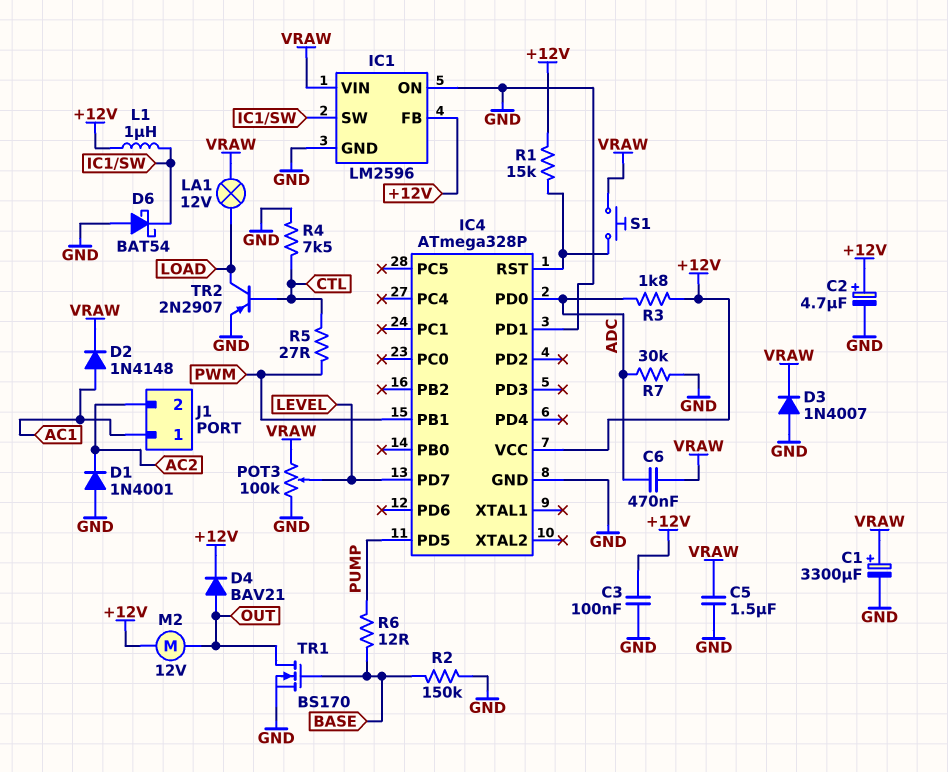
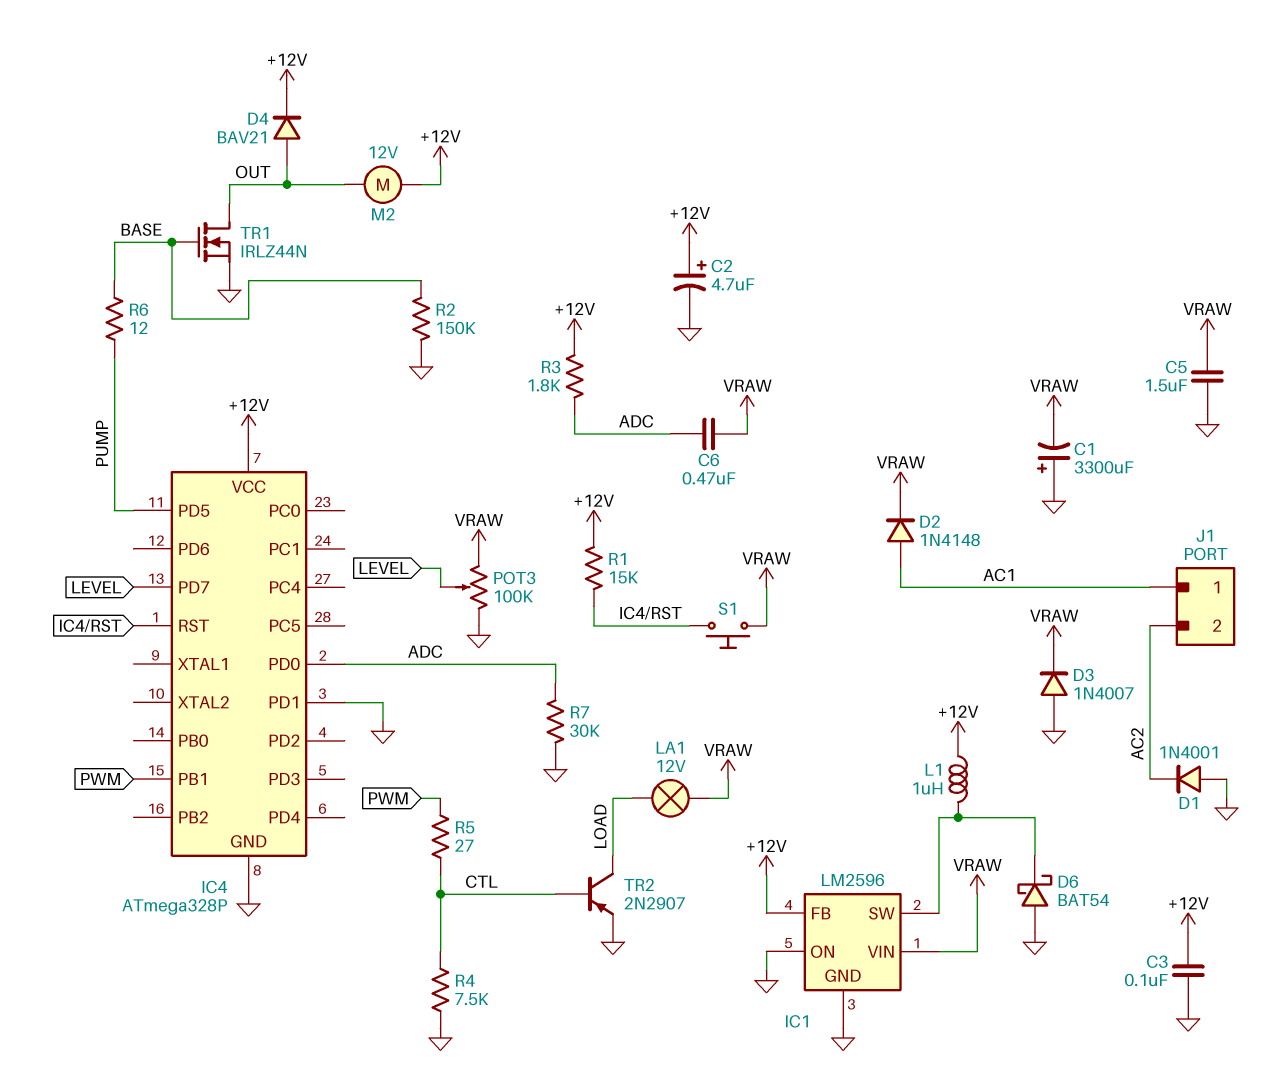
C1: 3300uF (plus VRAW, minus GND) -> 3300uF (plus GND, minus VRAW)
TR1: NMOS BS170 (G BASE, D OUT, S GND) -> NMOS IRLZ44N (G BASE, D OUT, S GND)

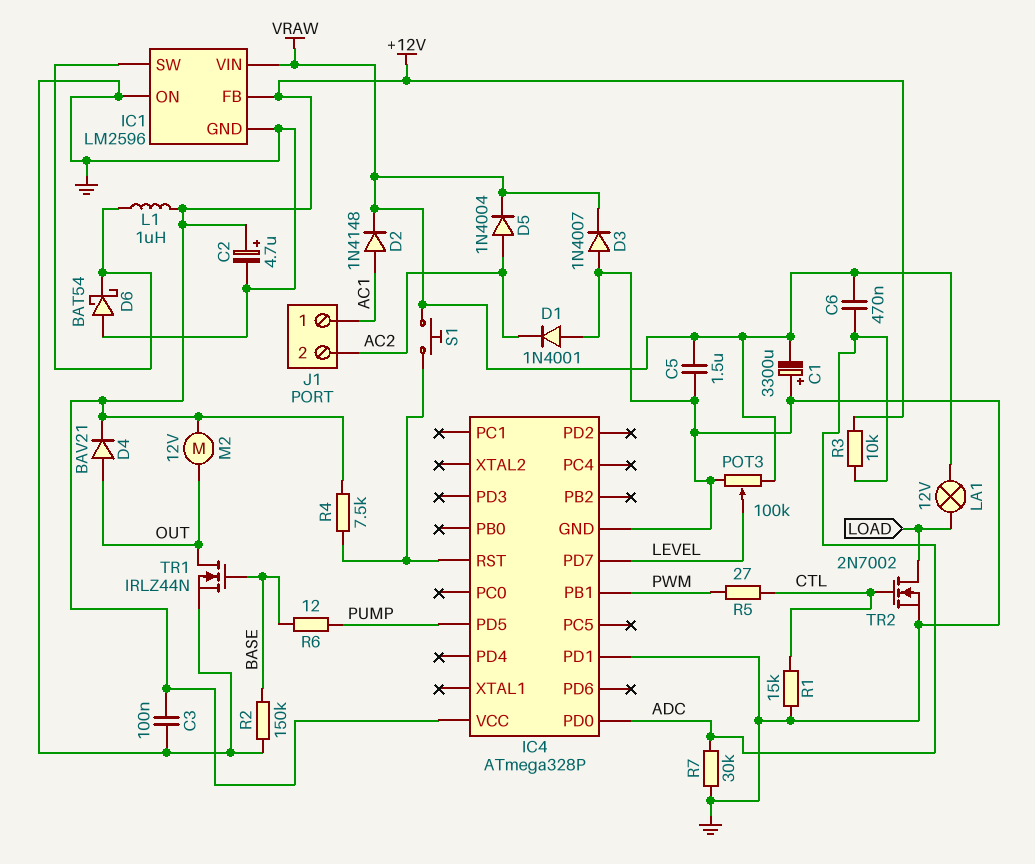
D5: none -> diode 1N4004 (A AC2, K VRAW)
R1: 15k (+12V, IC4/RST) -> 15k (CTL, GND)
R3: 1.8k (+12V, ADC) -> 10k (+12V, ADC)
R4: 7.5k (CTL, GND) -> 7.5k (+12V, IC4/RST)
TR2: PNP 2N2907 (B CTL, C LOAD, E GND) -> NMOS 2N7002 (G CTL, D LOAD, S GND)

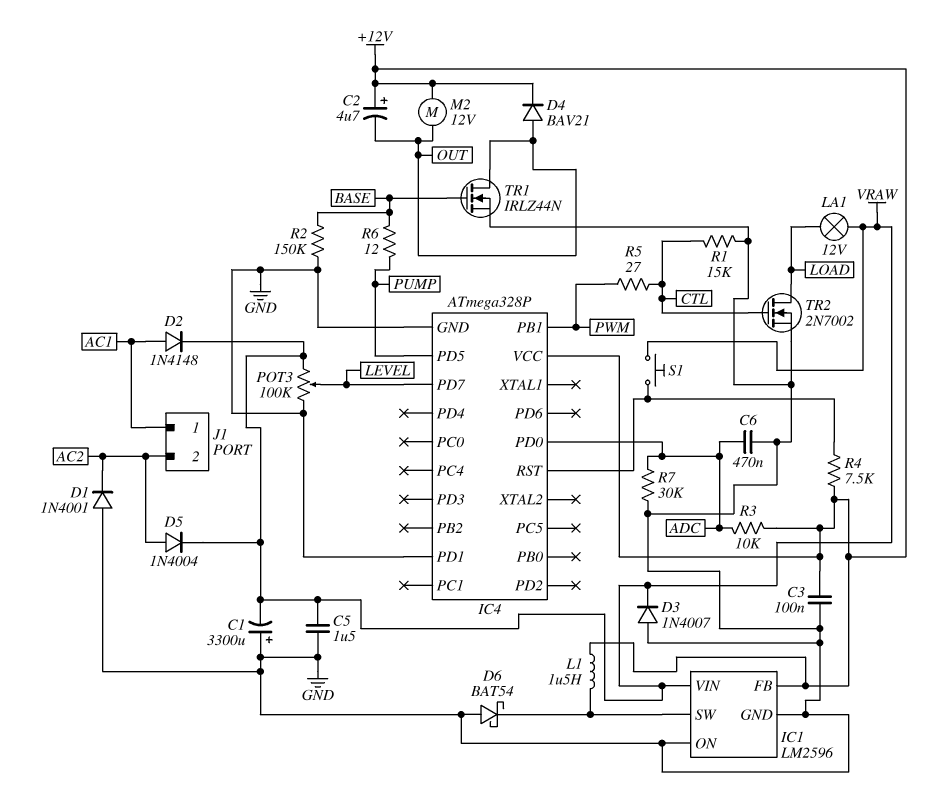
C2: 4.7uF (plus +12V, minus GND) -> 4.7uF (plus +12V, minus OUT)
C6: 470nF (ADC, VRAW) -> 470nF (ADC, GND)
L1: 1uH (+12V, IC1/SW) -> 1.5uH (+12V, IC1/SW)

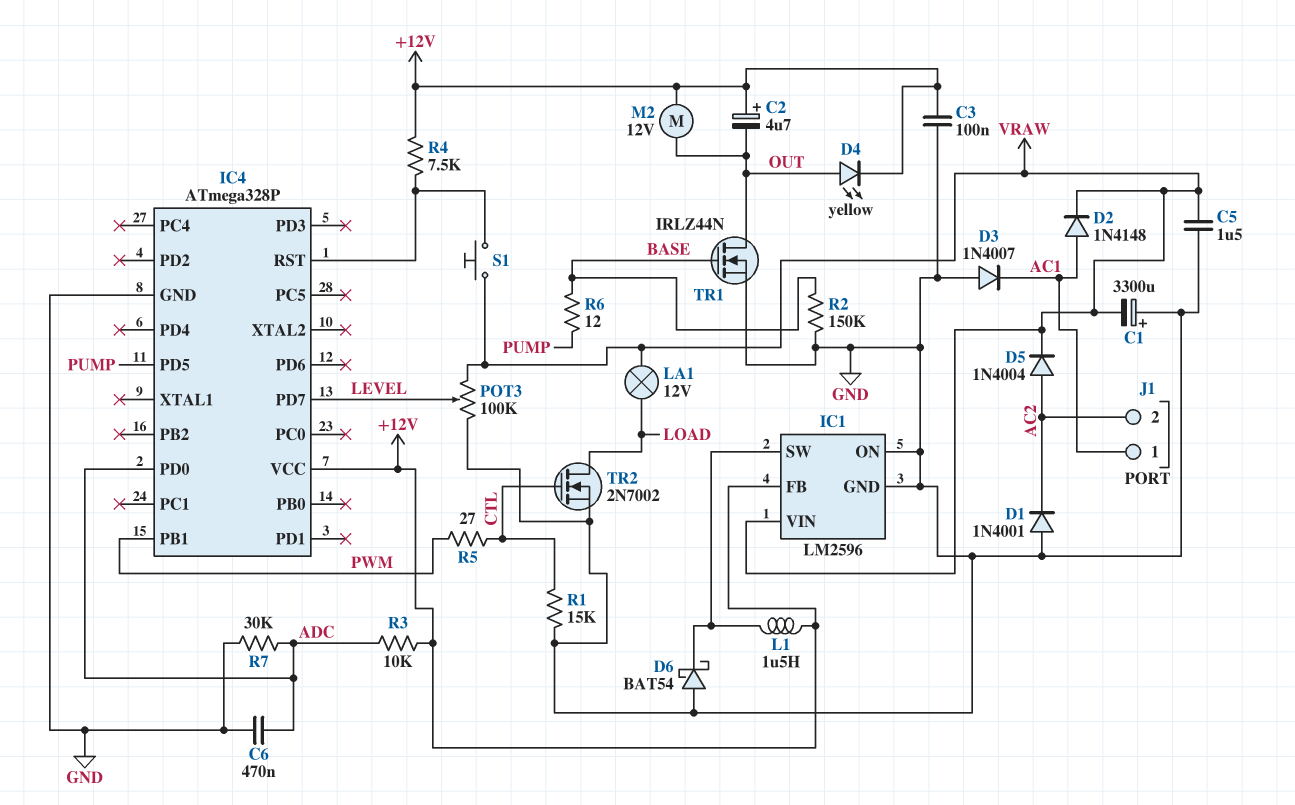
D3: diode 1N4007 (A GND, K VRAW) -> diode 1N4007 (A GND, K AC1)
D4: diode BAV21 (A OUT, K +12V) -> LED yellow (A OUT, K +12V)
IC4 pin PD1: GND -> none

